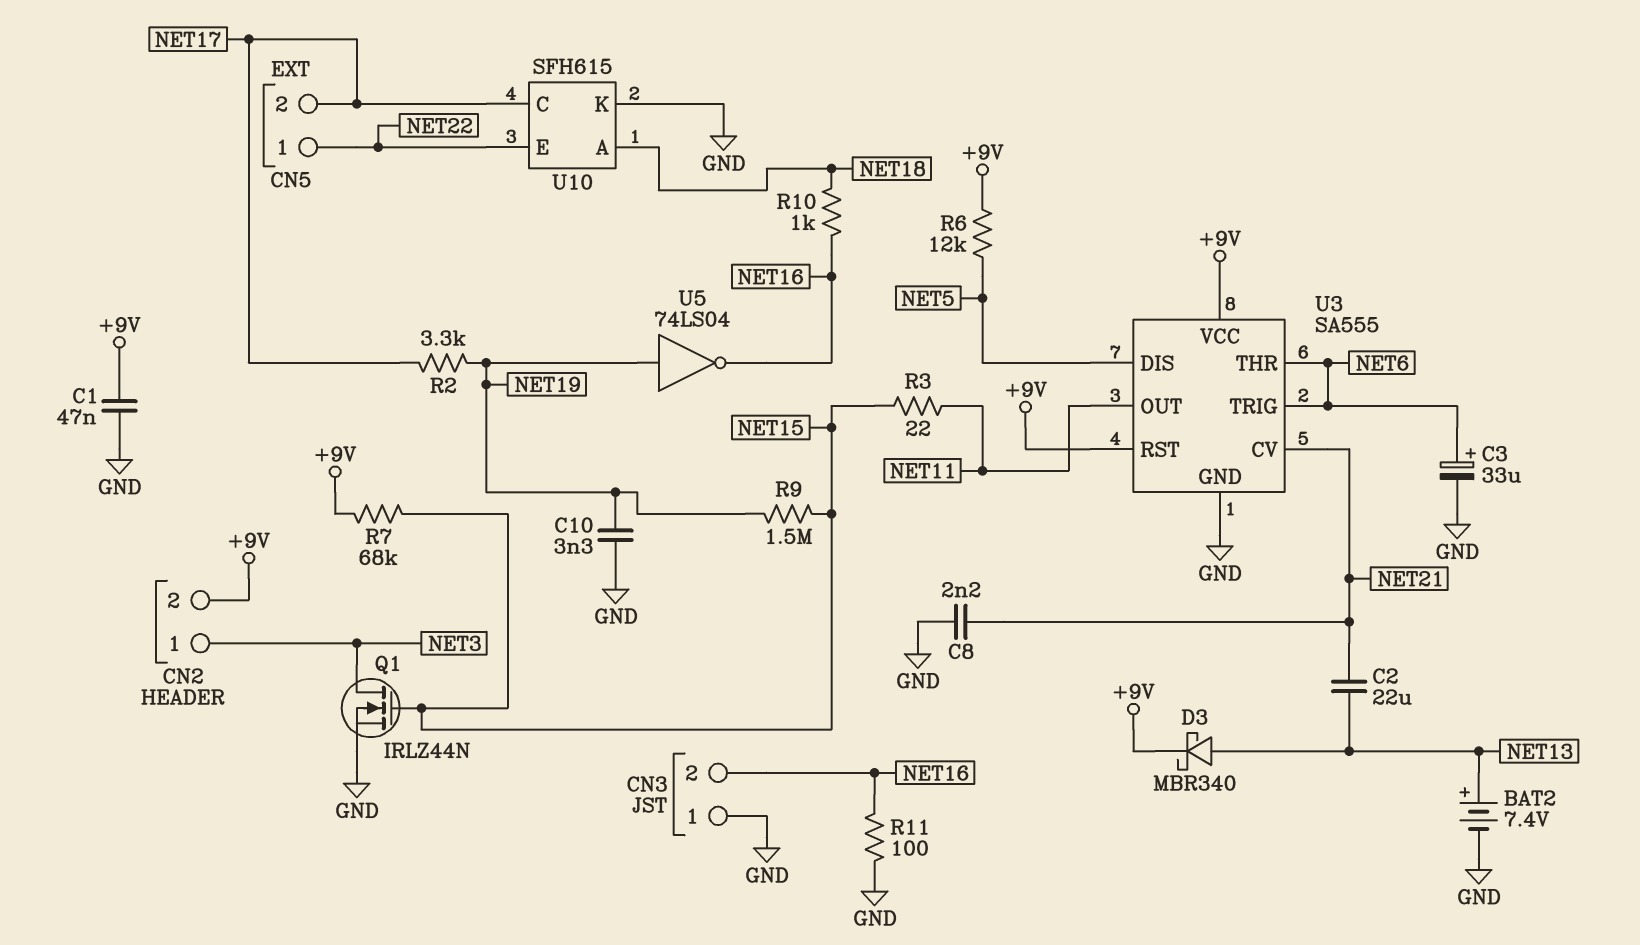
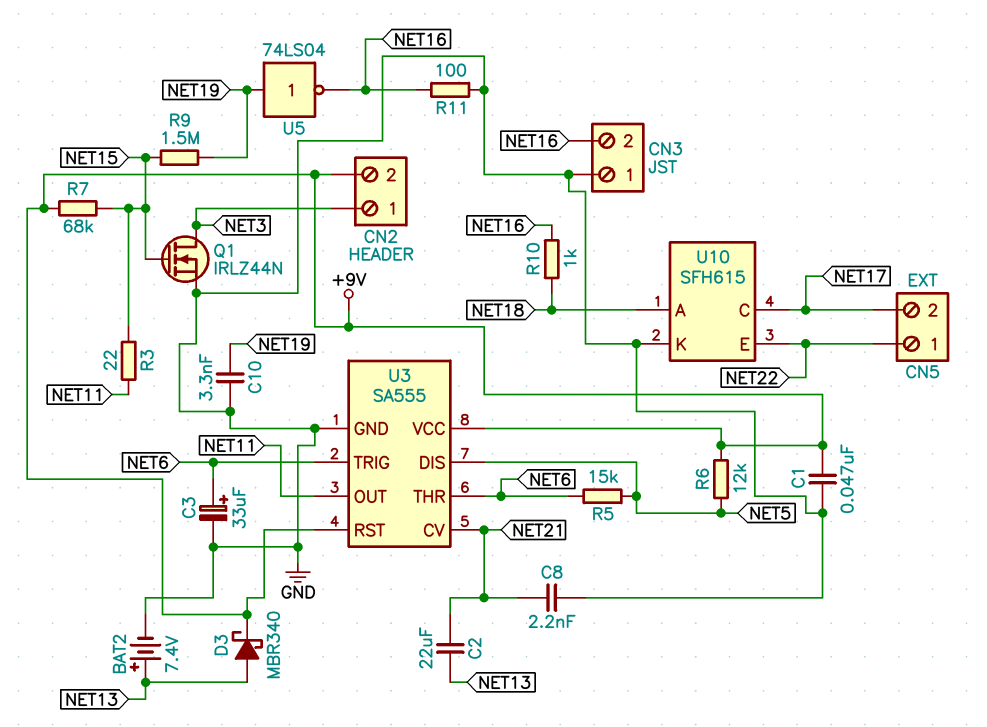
R2: 3.3k (NET17, NET19) -> none
R5: none -> 15k (NET5, NET6)

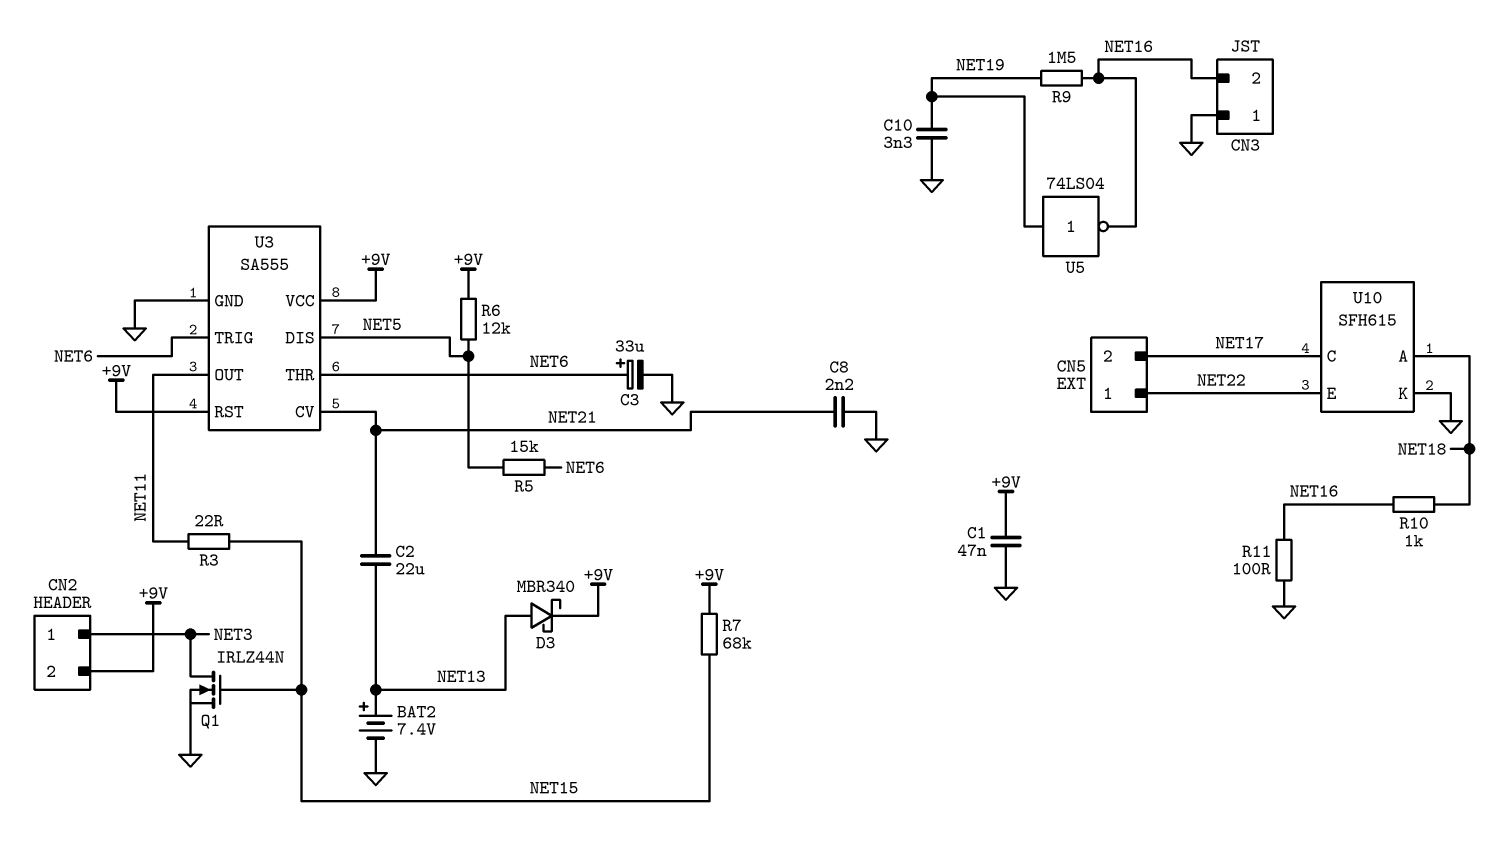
R9: 1.5M (NET15, NET19) -> 1.5M (NET16, NET19)

